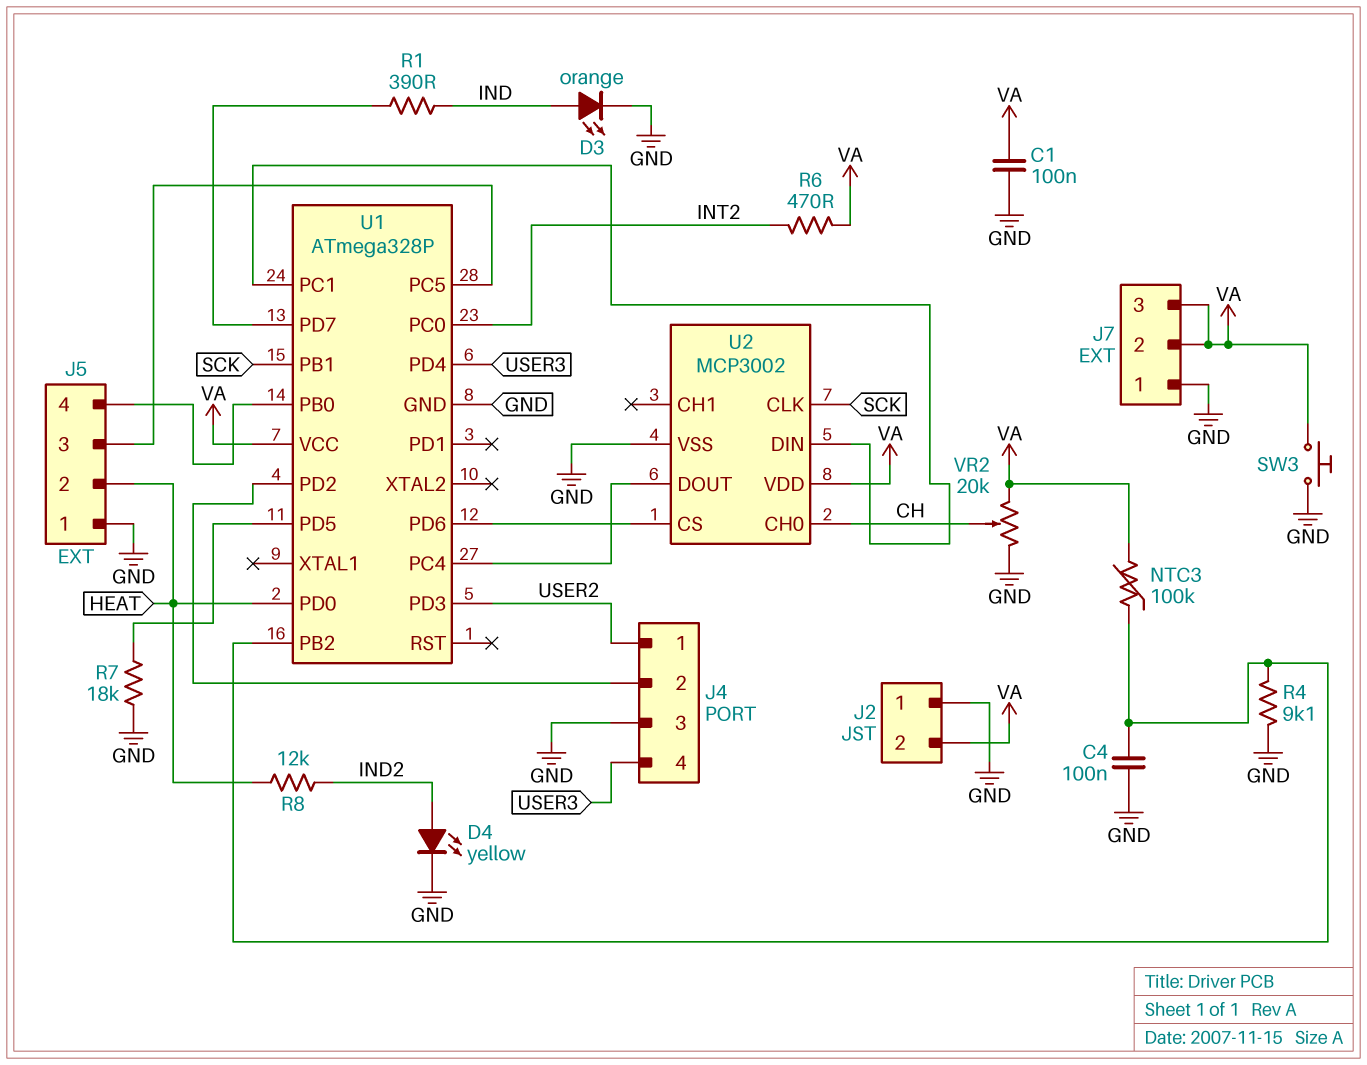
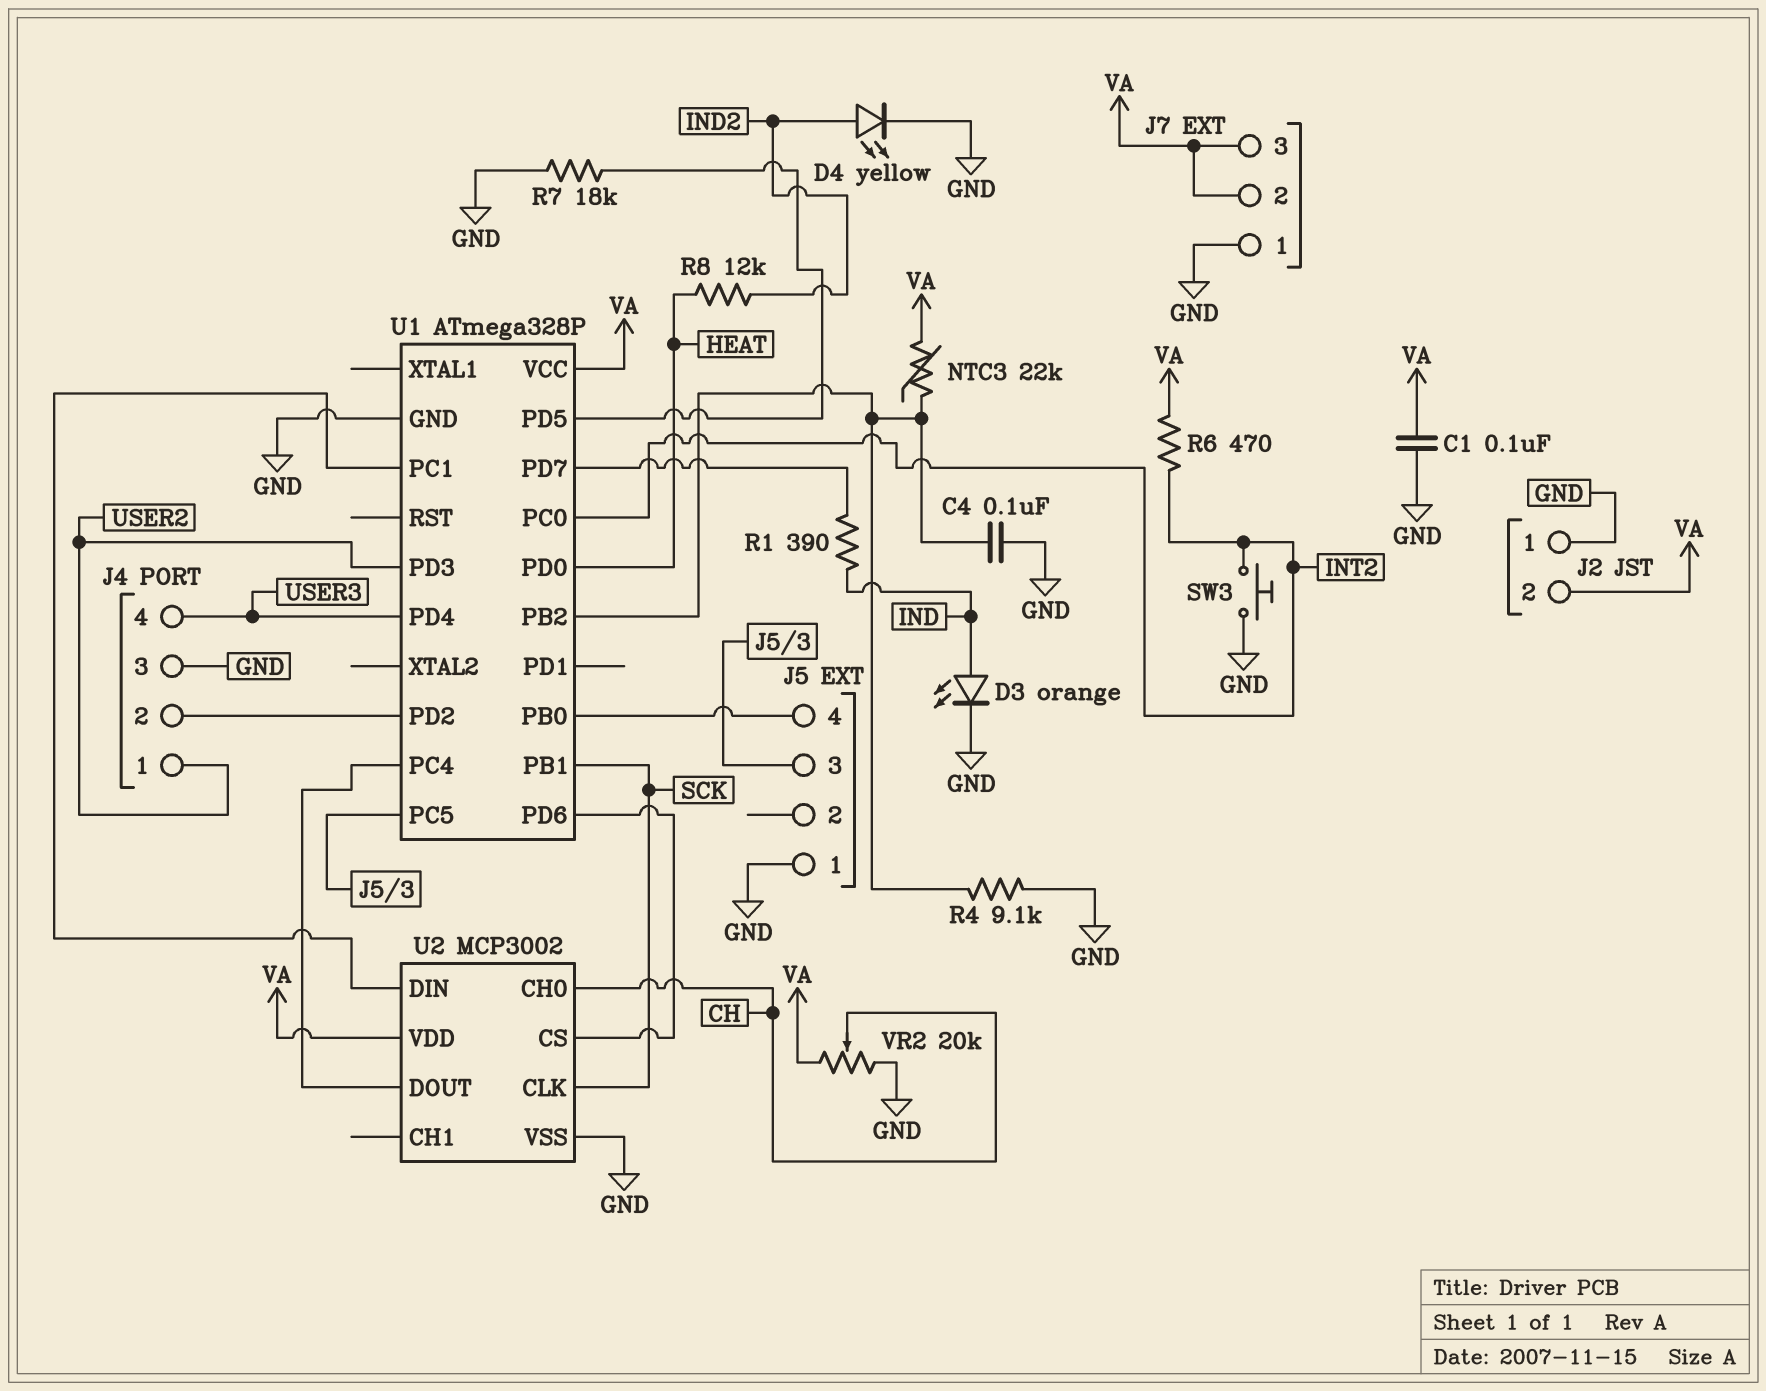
J5 pin 2: HEAT -> none
NTC3: 100k (U1/PB2, VA) -> 22k (U1/PB2, VA)
SW3: button (GND, VA) -> button (GND, INT2)

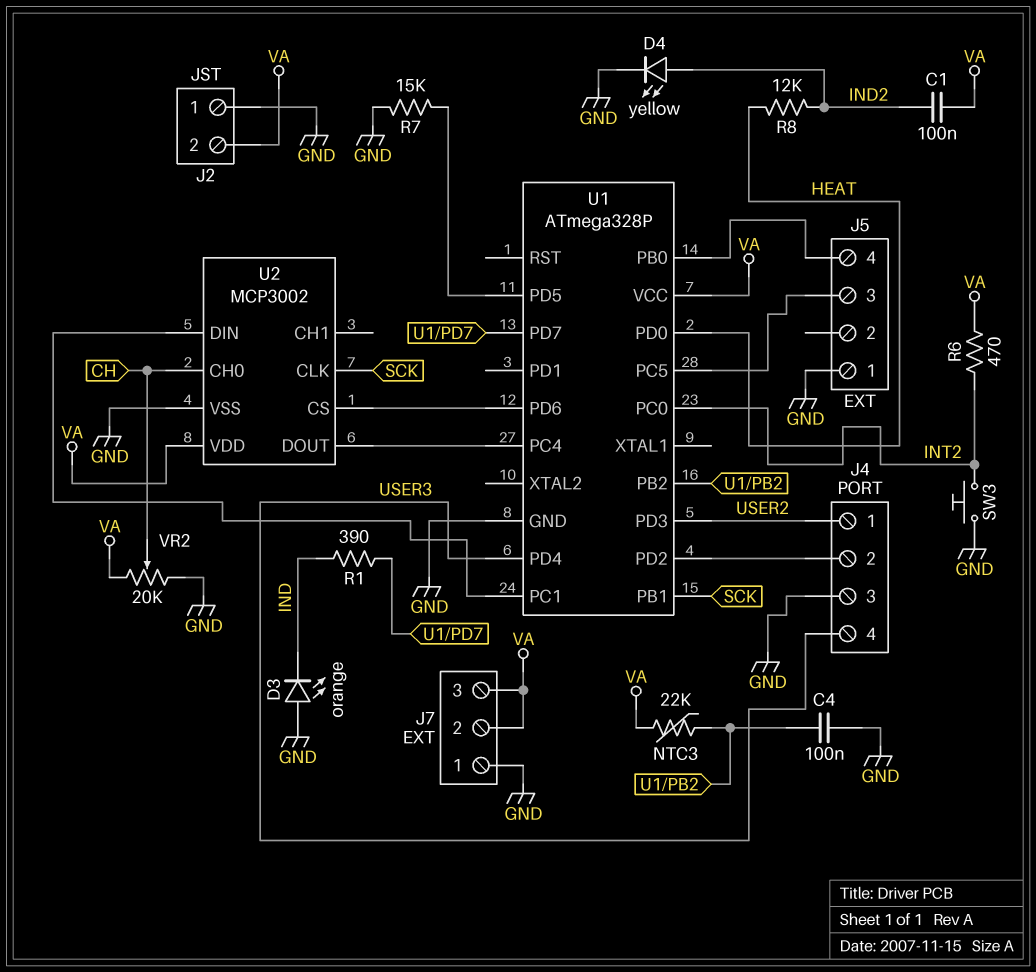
C1: 100nF (GND, VA) -> 100nF (IND2, VA)
D3: LED orange (A IND, K GND) -> LED orange (A GND, K IND)
R4: 9.1k (GND, U1/PB2) -> none
R7: 18k (GND, U1/PD5) -> 15k (GND, U1/PD5)

